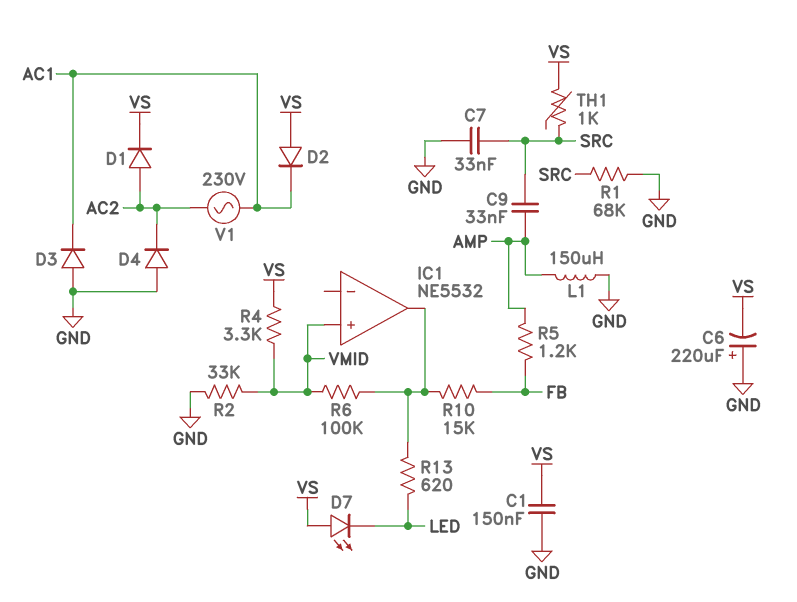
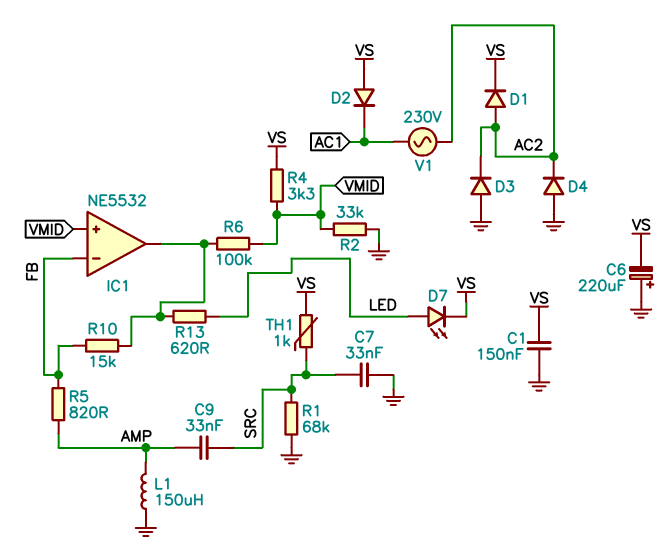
D3: diode (A GND, K AC1) -> diode (A GND, K AC2)
D7: LED (A VS, K LED) -> LED (A LED, K VS)
IC1 pin in-: none -> FB
R5: 1.2k (AMP, FB) -> 820 (AMP, FB)

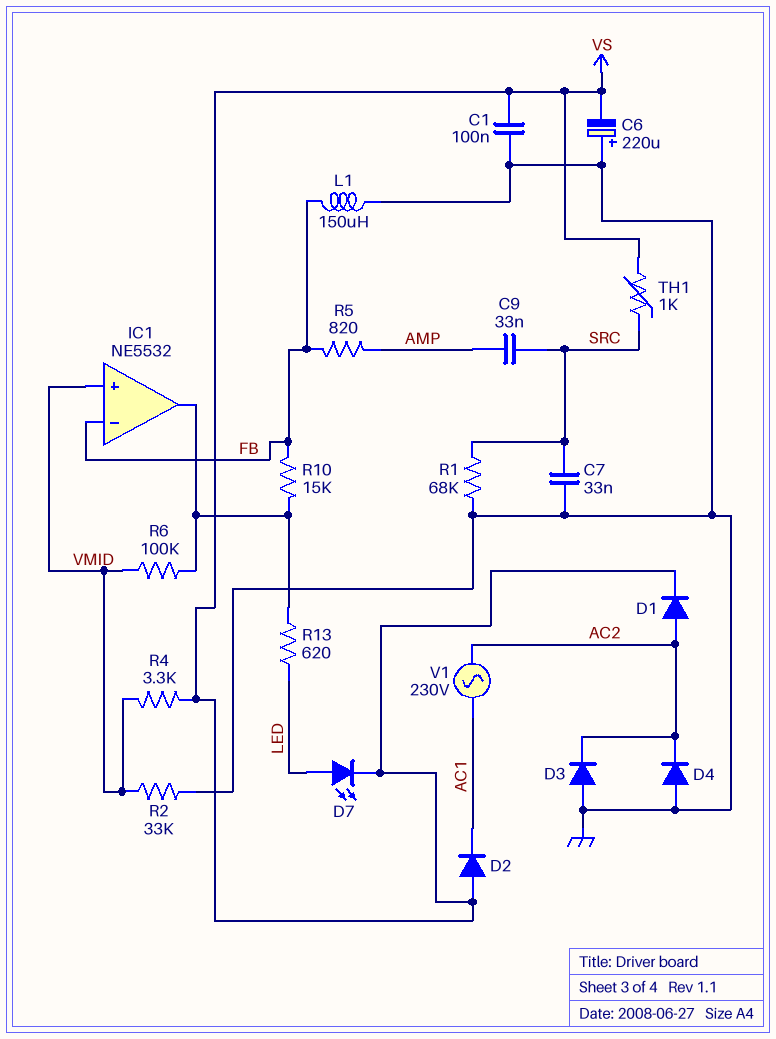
C1: 150nF (GND, VS) -> 100nF (GND, VS)
L1: 150uH (AMP, GND) -> 150uH (FB, GND)

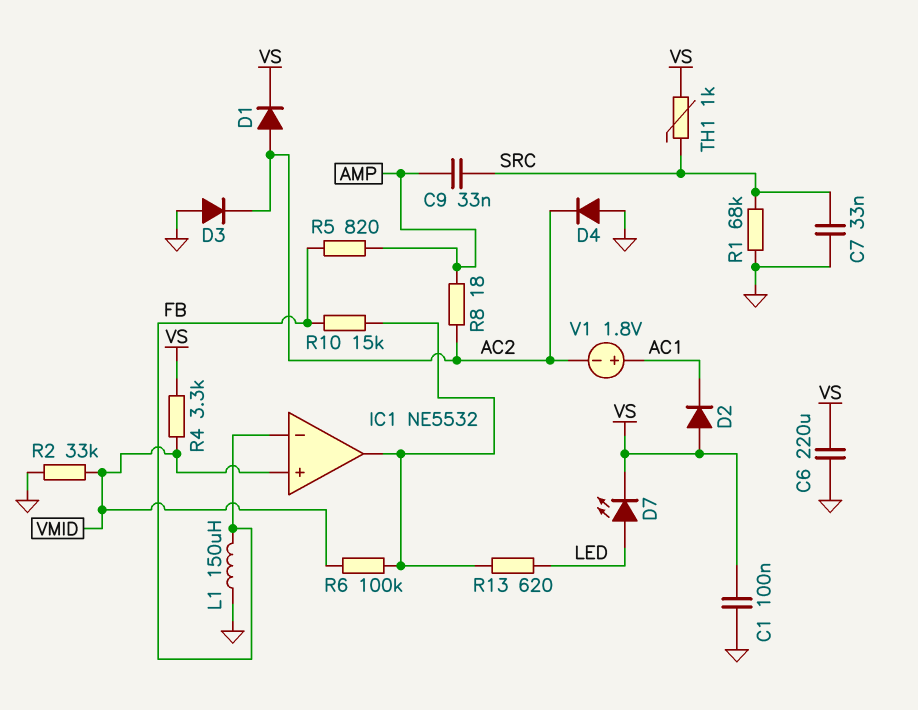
C6: 220uF (plus GND, minus VS) -> 220uF (GND, VS)
R8: none -> 18 (AC2, AMP)
V1: AC 230V (AC1, AC2) -> 1.8V (plus AC1, minus AC2)

